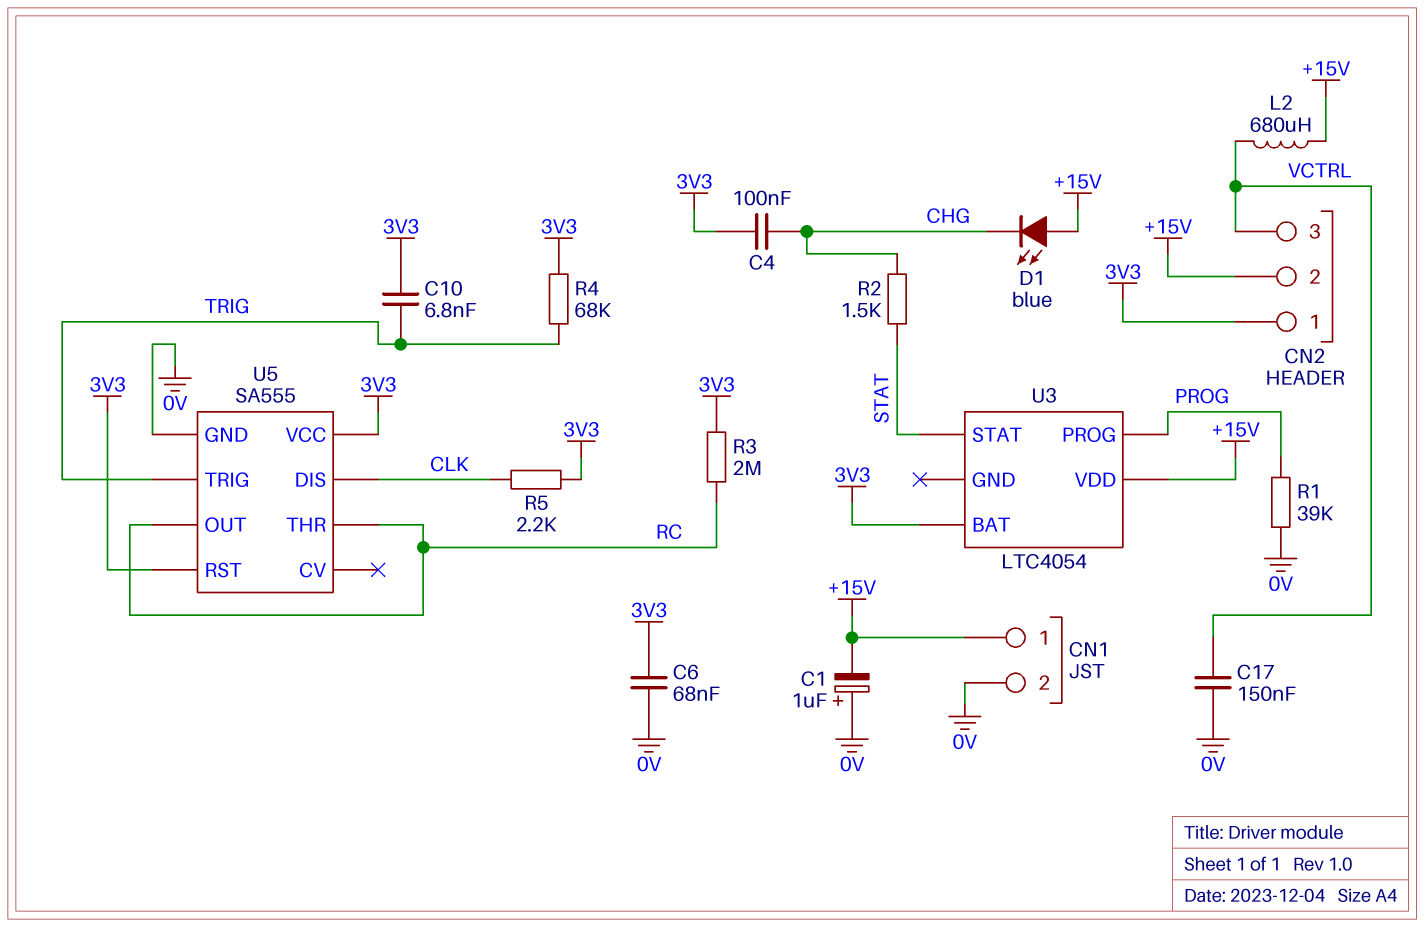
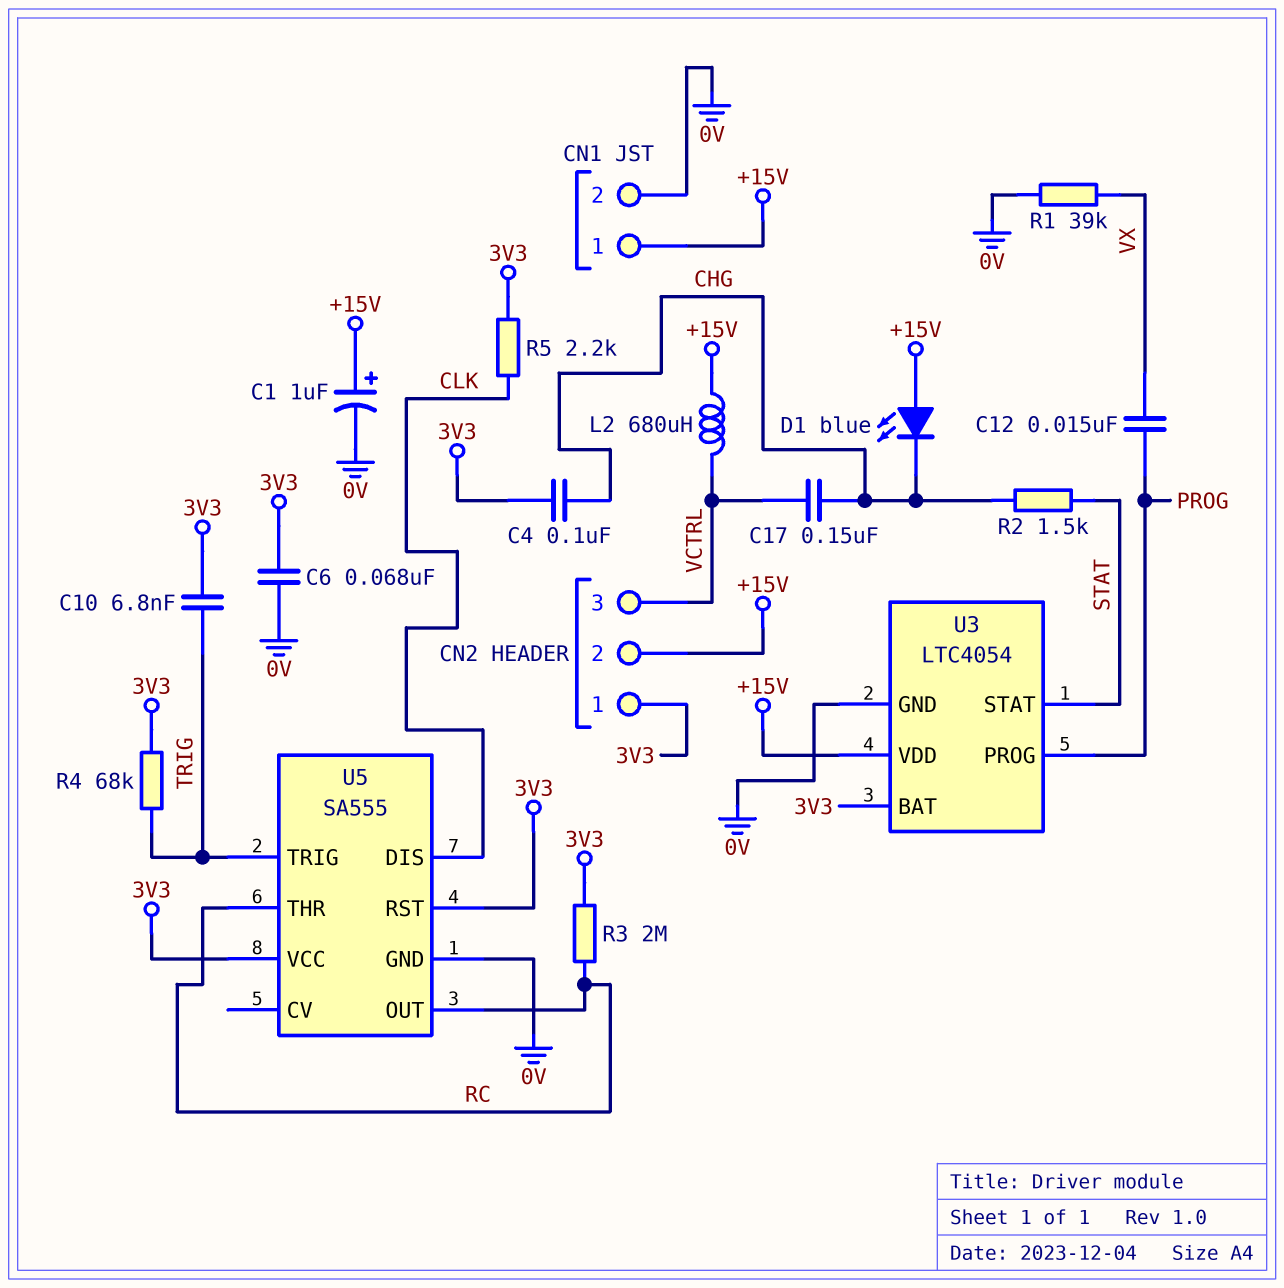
C1: 1uF (plus 0V, minus +15V) -> 1uF (plus +15V, minus 0V)
C12: none -> 15nF (PROG, VX)
C17: 150nF (0V, VCTRL) -> 150nF (CHG, VCTRL)
R1: 39k (0V, PROG) -> 39k (0V, VX)
U3 pin GND: none -> 0V

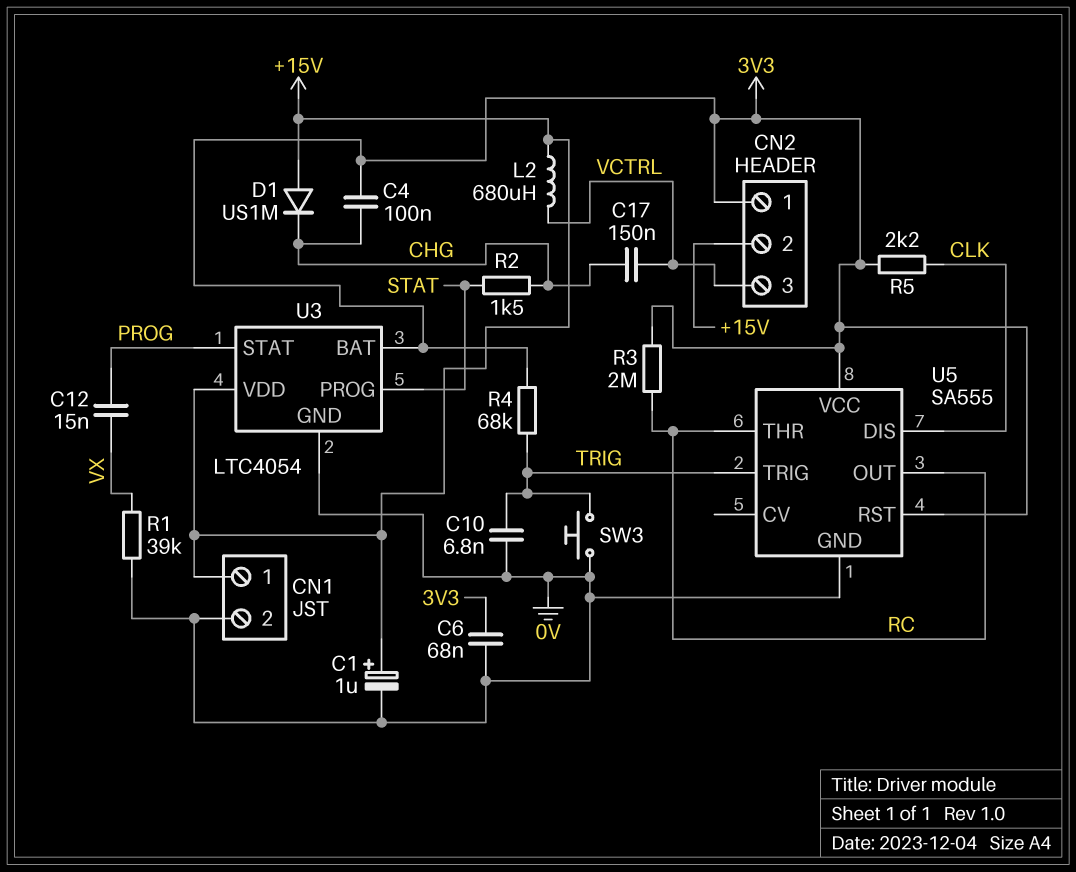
C10: 6.8nF (3V3, TRIG) -> 6.8nF (0V, TRIG)
D1: LED blue (A +15V, K CHG) -> diode US1M (A +15V, K CHG)
SW3: none -> button (0V, TRIG)
U3 pin PROG: PROG -> STAT
U3 pin STAT: STAT -> PROG

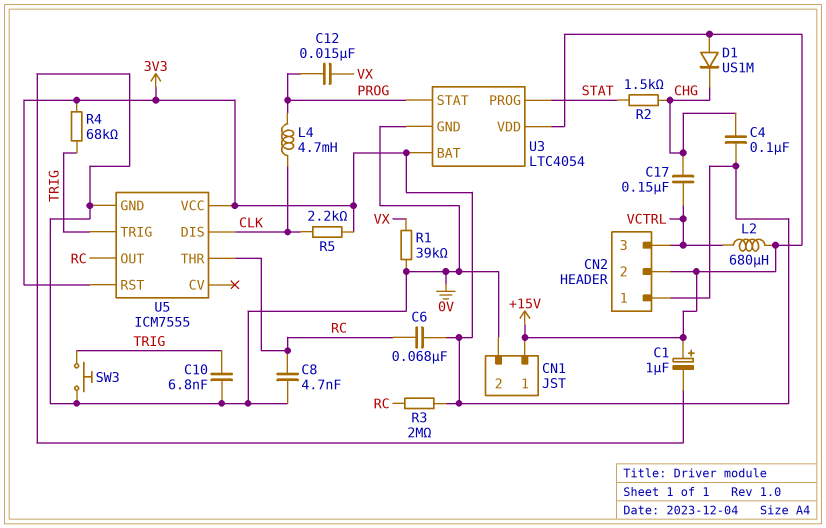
C6: 68nF (0V, 3V3) -> 68nF (3V3, RC)
C8: none -> 4.7nF (0V, RC)
L4: none -> 4.7mH (CLK, PROG)
U5: SA555 -> ICM7555

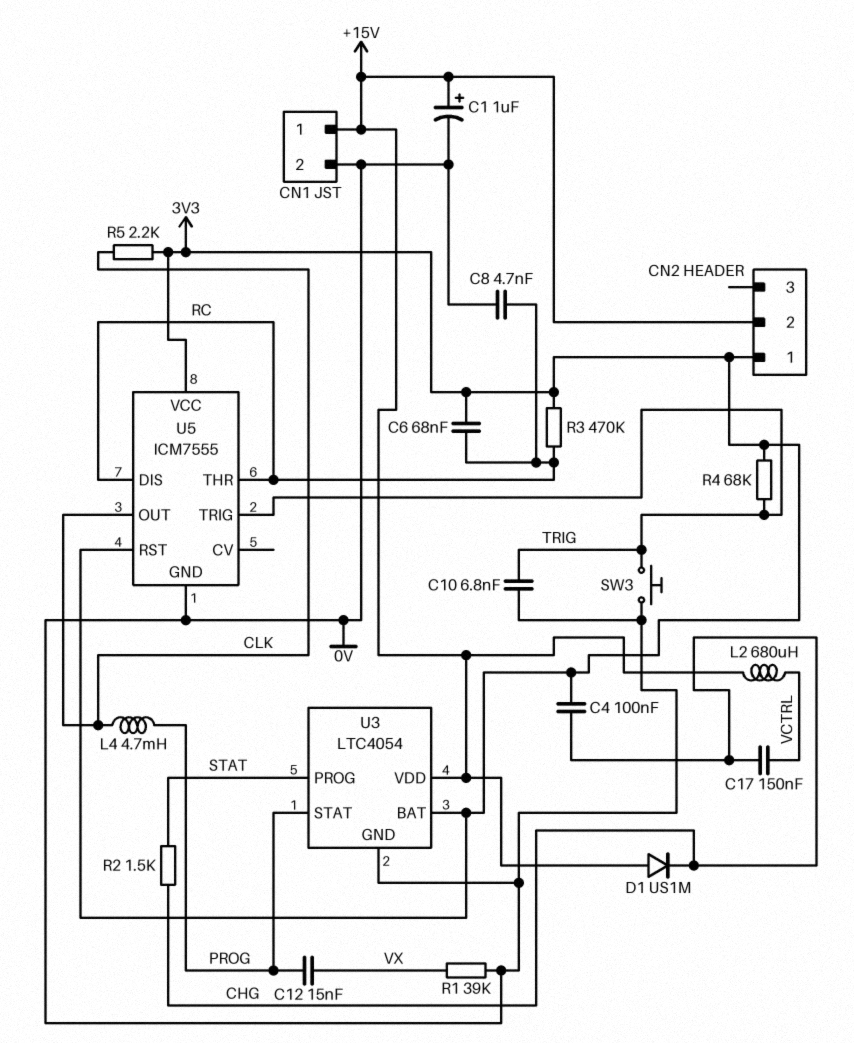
CN2 pin 3: VCTRL -> none
R3: 2M (3V3, RC) -> 470k (3V3, RC)
U5 pin DIS: CLK -> RC
U5 pin OUT: RC -> CLK

